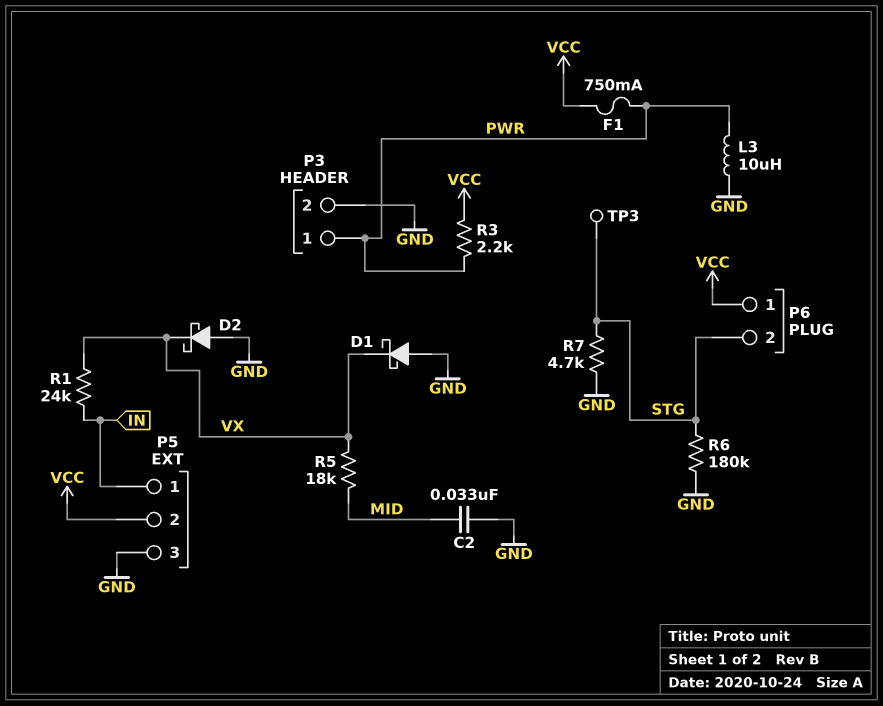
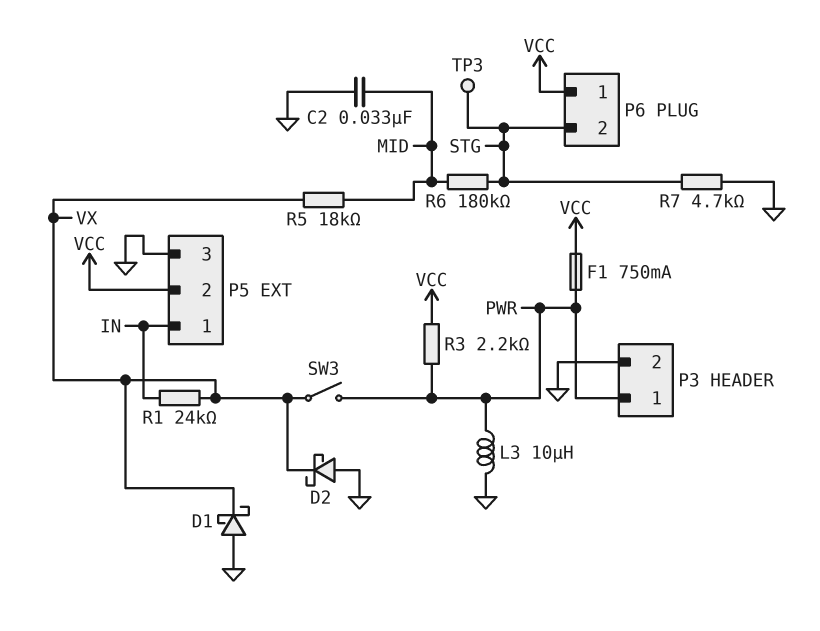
R6: 180k (GND, STG) -> 180k (MID, STG)
SW3: none -> switch (PWR, VX)

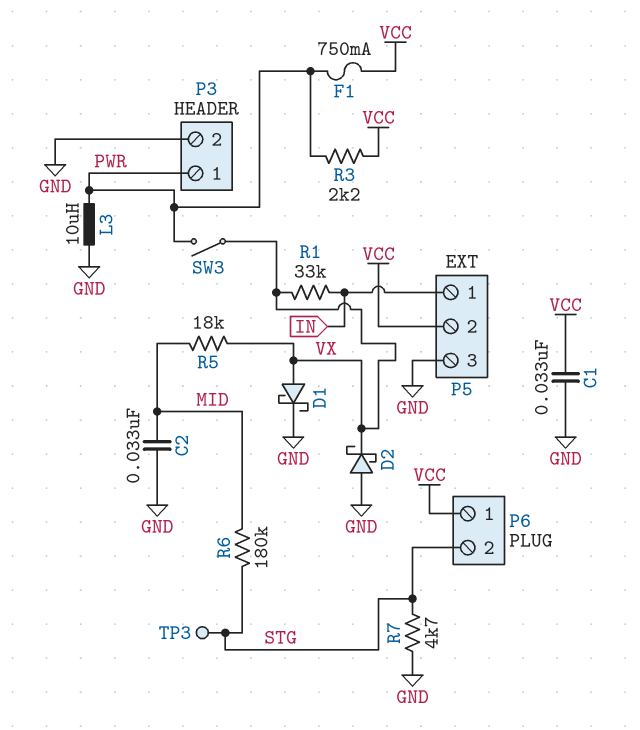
C1: none -> 33nF (GND, VCC)
D1: schottky (A GND, K VX) -> schottky (A VX, K GND)
R1: 24k (IN, VX) -> 33k (IN, VX)

